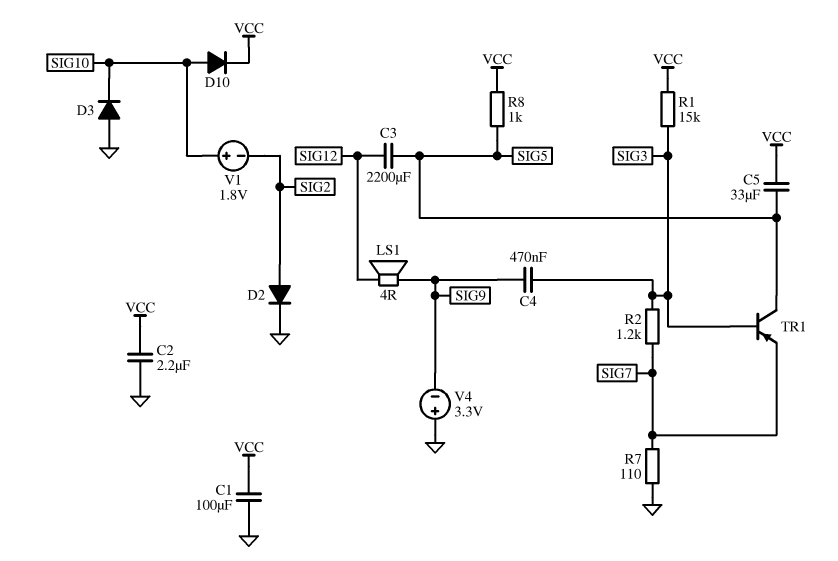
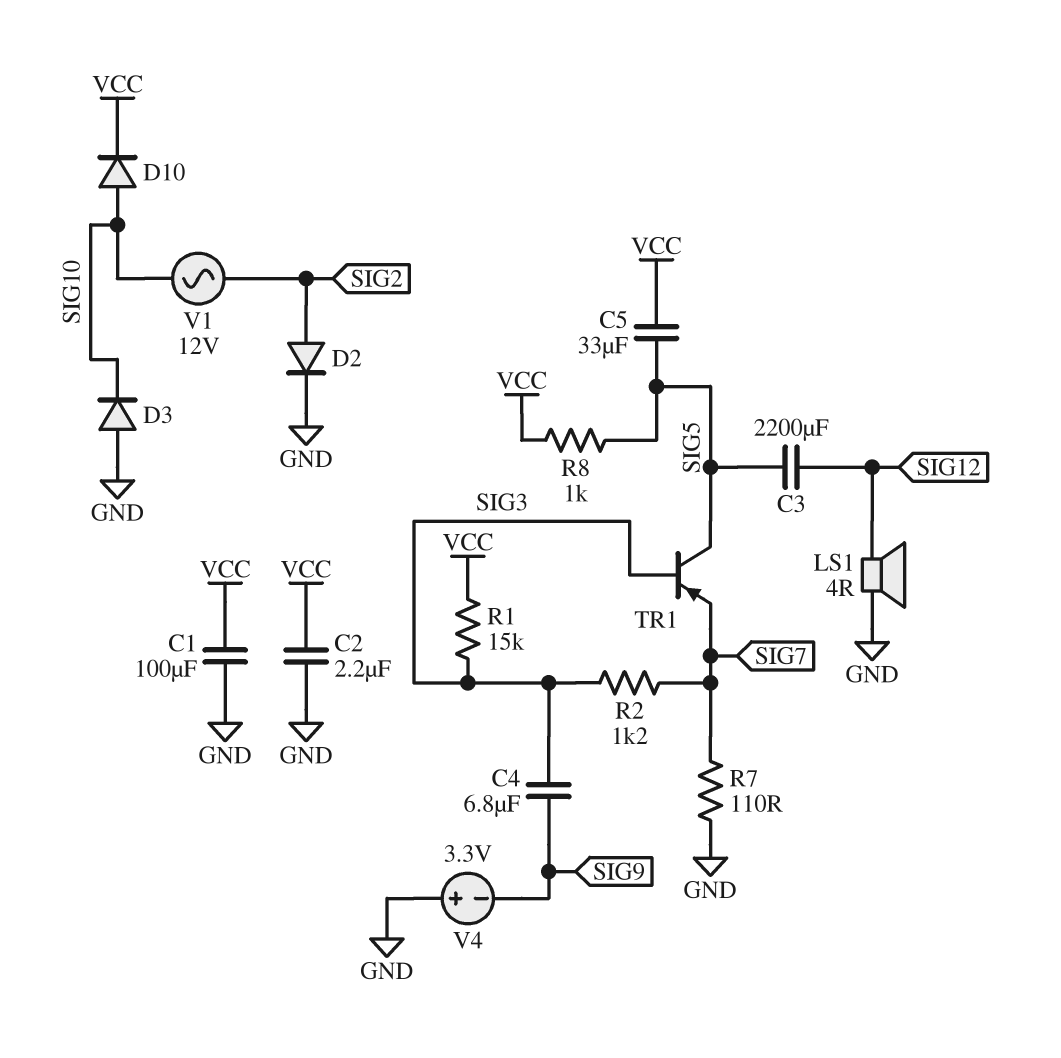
C4: 470nF (SIG3, SIG9) -> 6.8uF (SIG3, SIG9)
LS1: speaker 4R (SIG9, SIG12) -> speaker 4R (GND, SIG12)
V1: 1.8V (plus SIG10, minus SIG2) -> AC 12V (SIG2, SIG10)

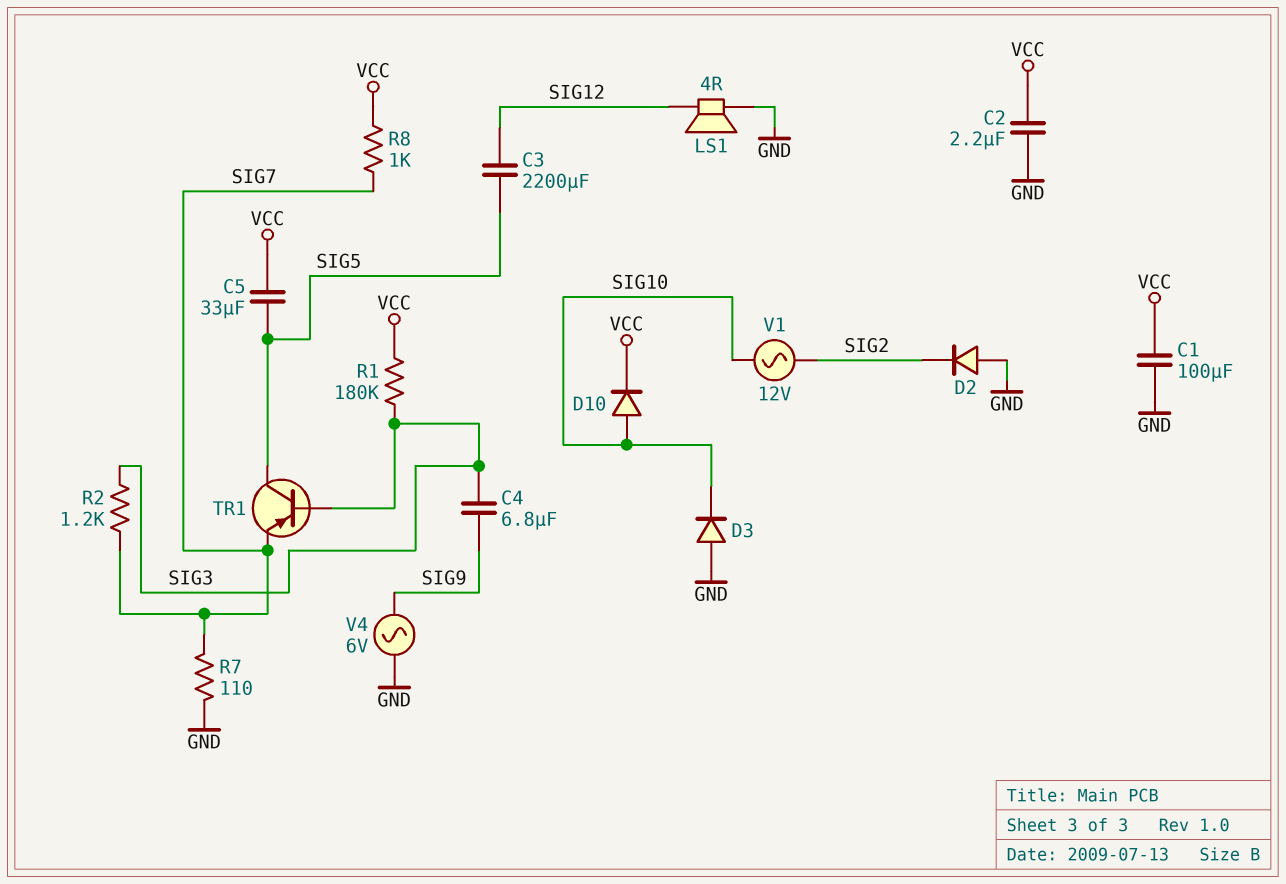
D2: diode (A SIG2, K GND) -> diode (A GND, K SIG2)
R1: 15k (SIG3, VCC) -> 180k (SIG3, VCC)
R8: 1k (SIG5, VCC) -> 1k (SIG7, VCC)
V4: 3.3V (plus GND, minus SIG9) -> AC 6V (GND, SIG9)

